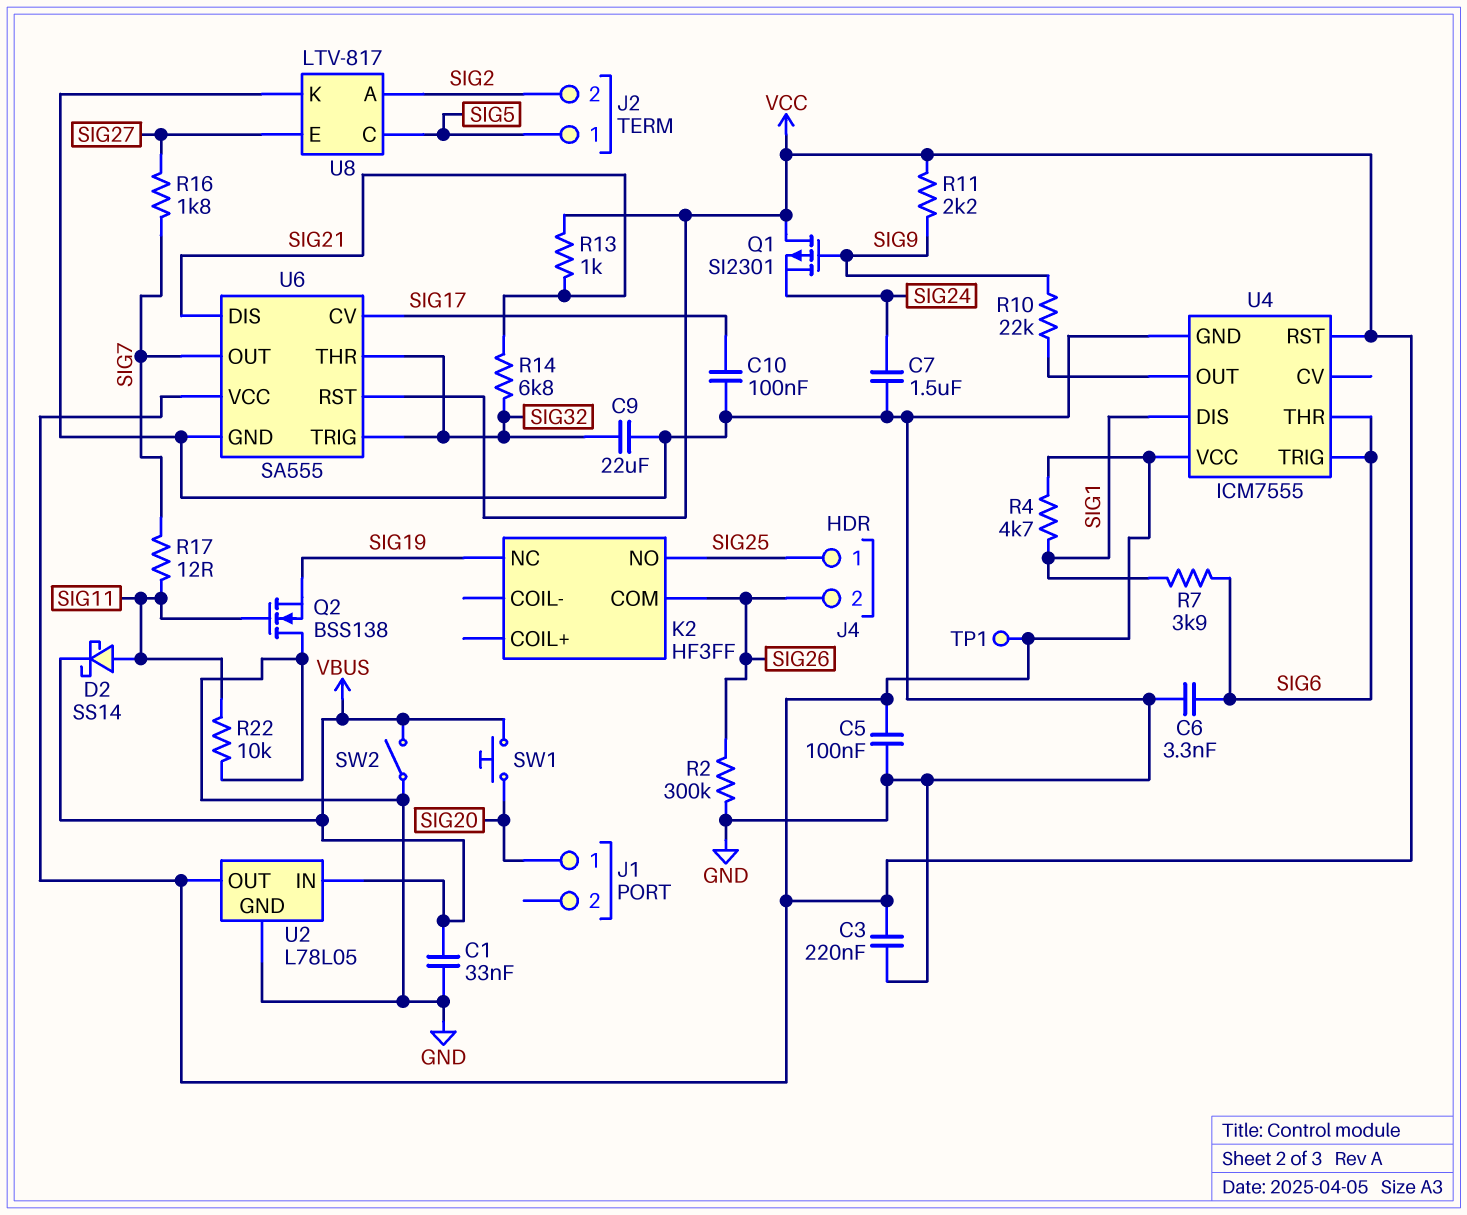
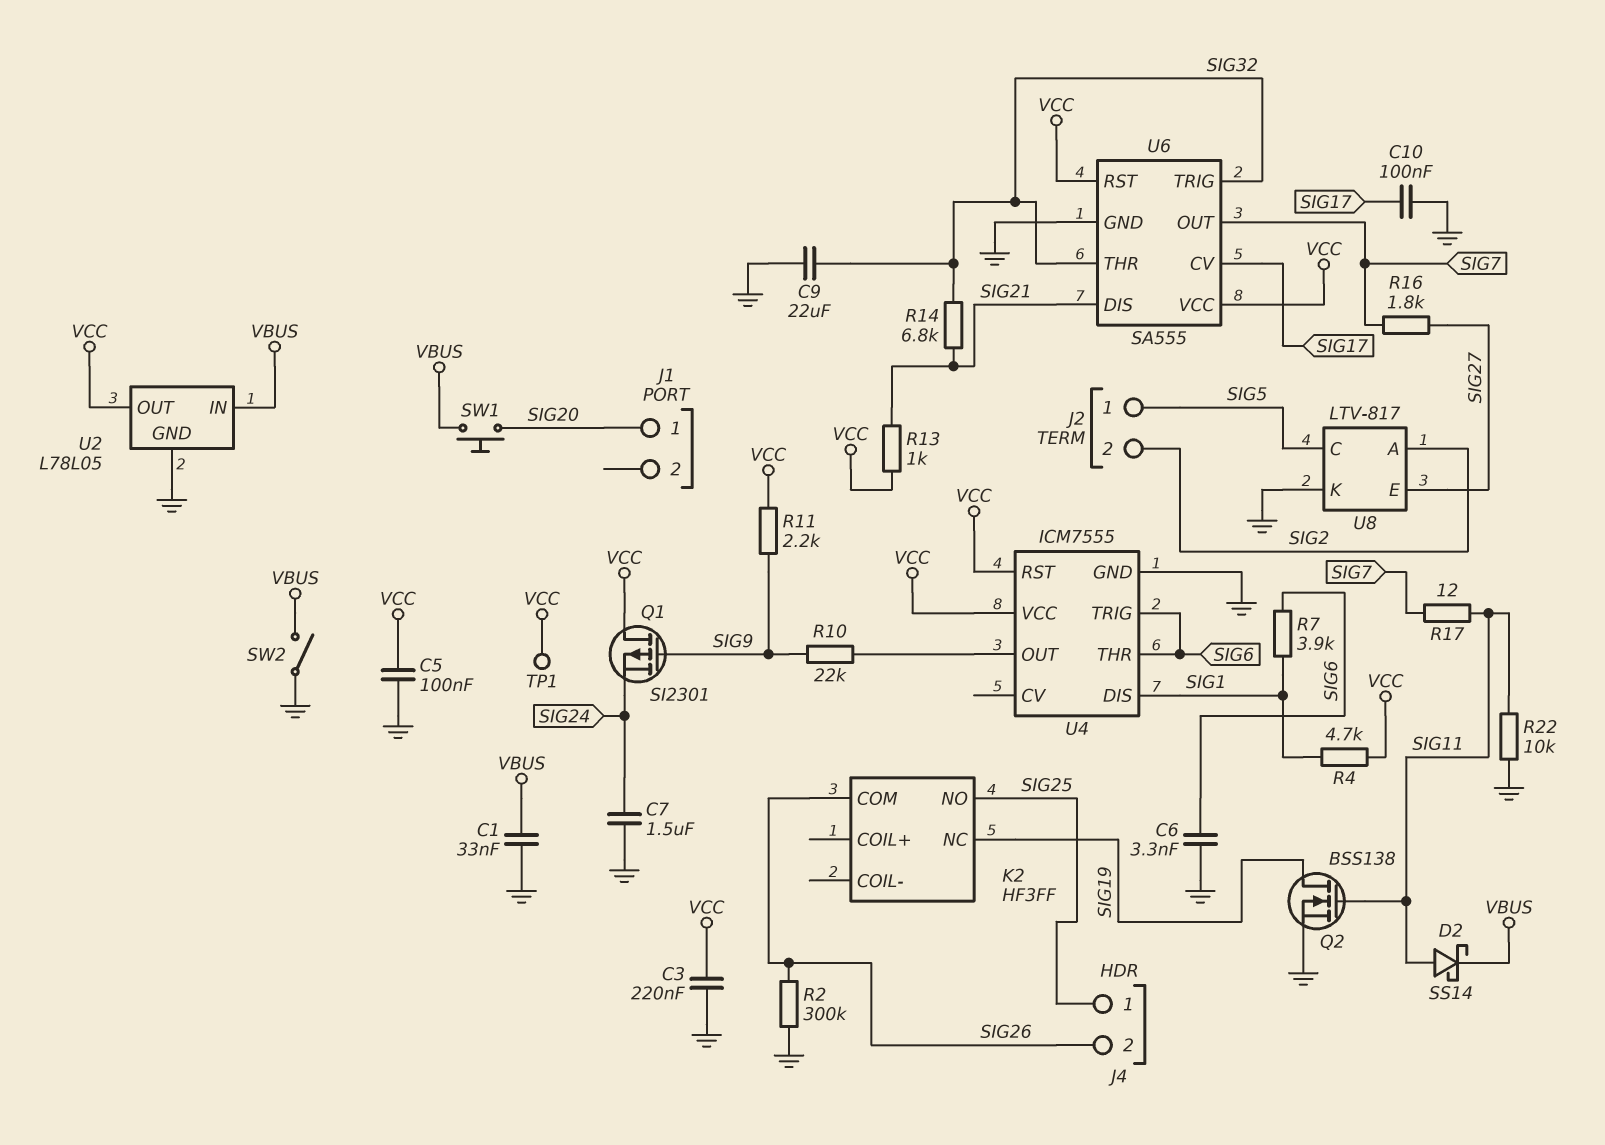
Q2: NMOS BSS138 (G SIG11, D GND, S SIG19) -> NMOS BSS138 (G SIG11, D SIG19, S GND)

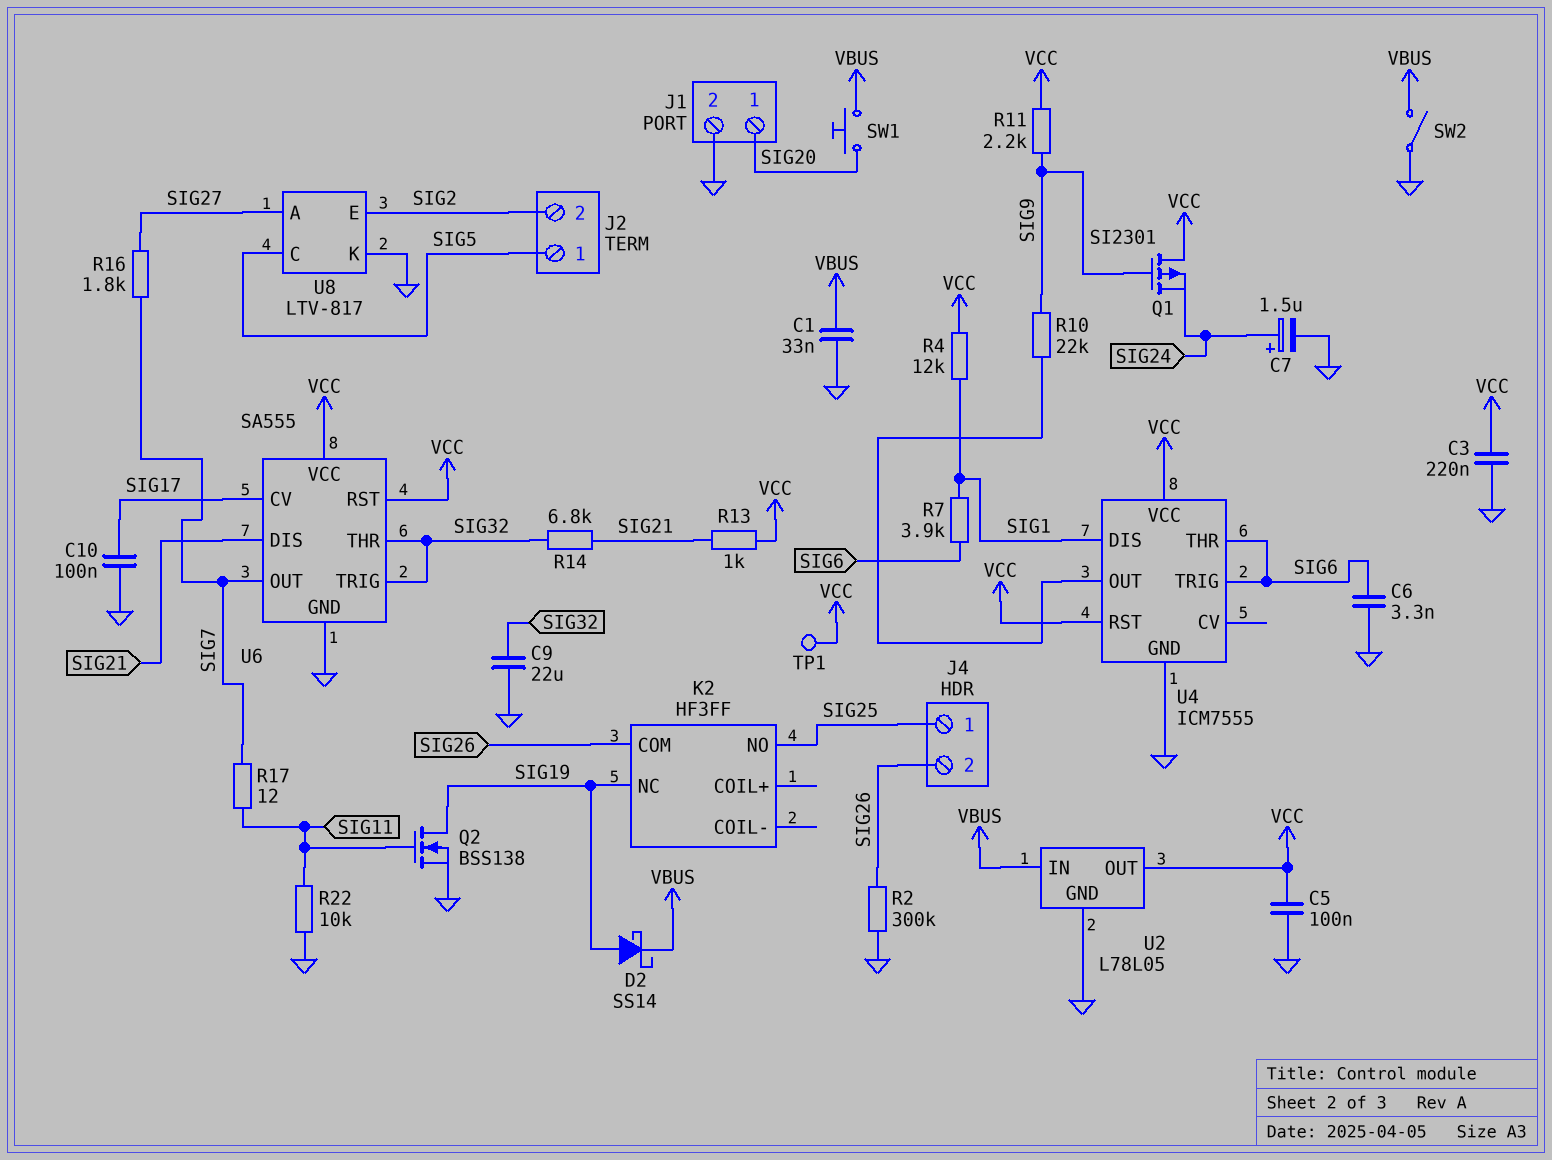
C7: 1.5uF (GND, SIG24) -> 1.5uF (plus SIG24, minus GND)
D2: schottky SS14 (A SIG11, K VBUS) -> schottky SS14 (A SIG19, K VBUS)
J1 pin 2: none -> GND
R4: 4.7k (SIG1, VCC) -> 12k (SIG1, VCC)
U8 pin A: SIG2 -> SIG27
U8 pin E: SIG27 -> SIG2

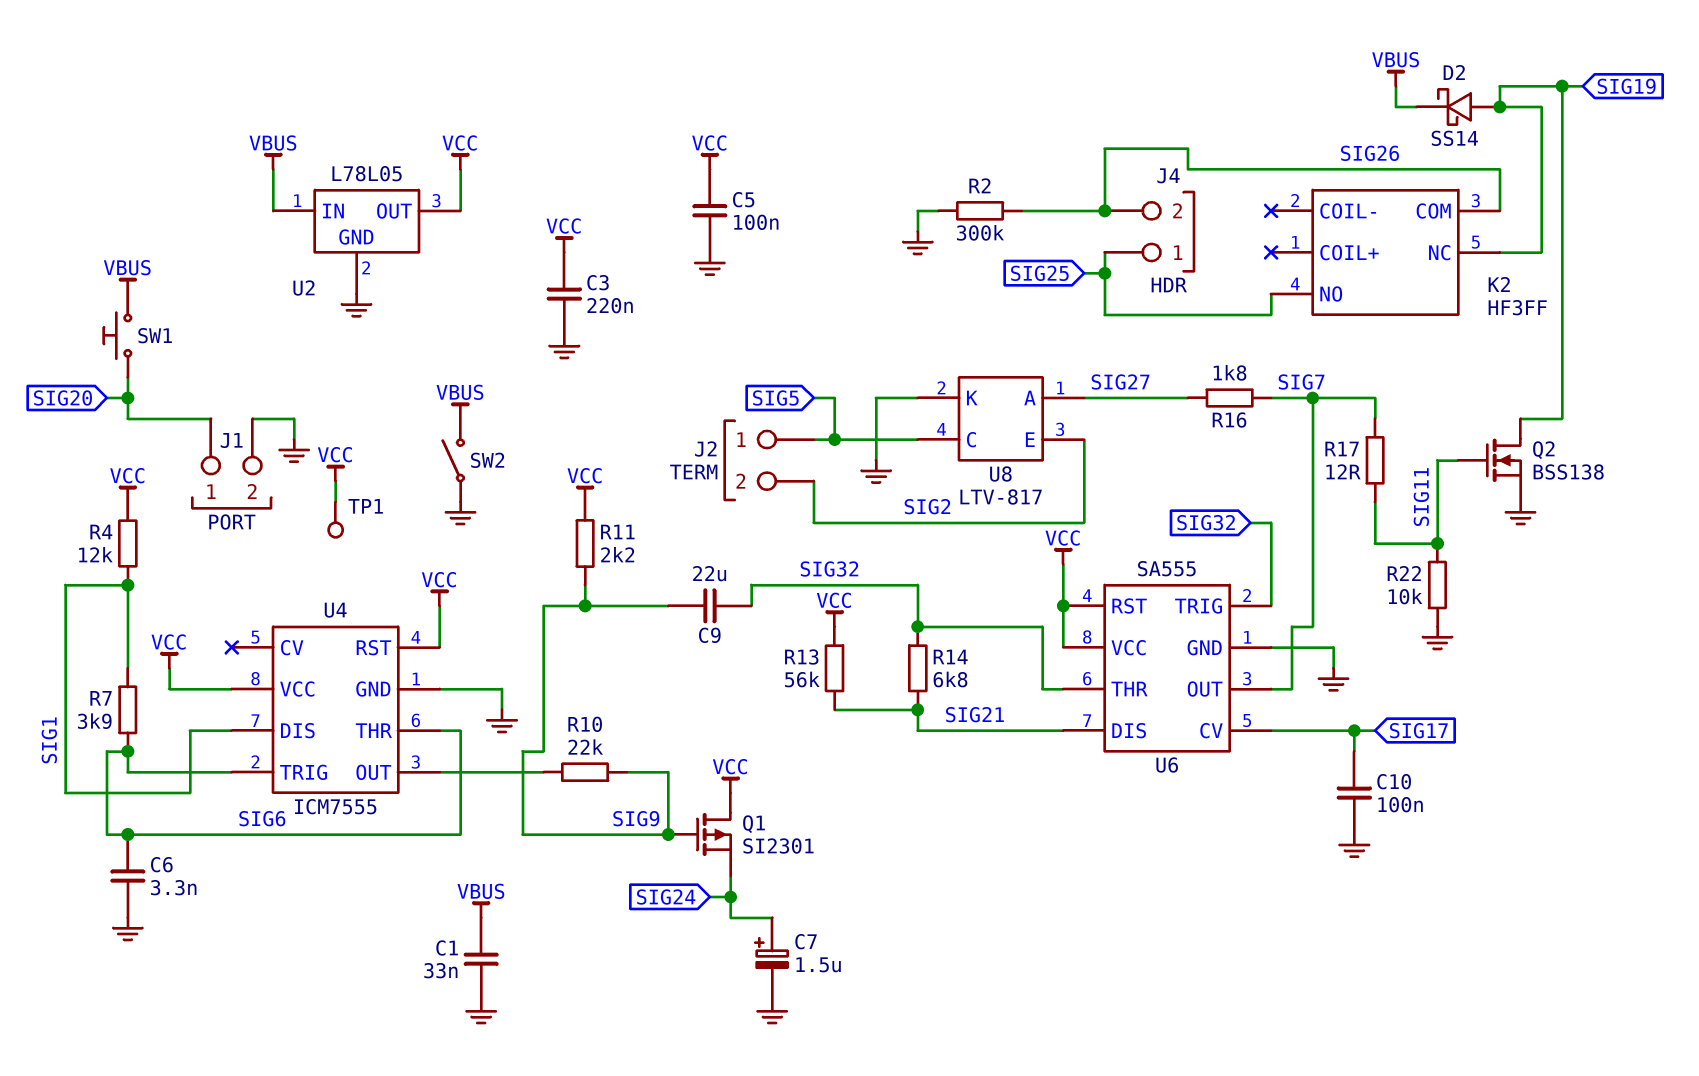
C9: 22uF (GND, SIG32) -> 22uF (SIG9, SIG32)
R13: 1k (SIG21, VCC) -> 56k (SIG21, VCC)

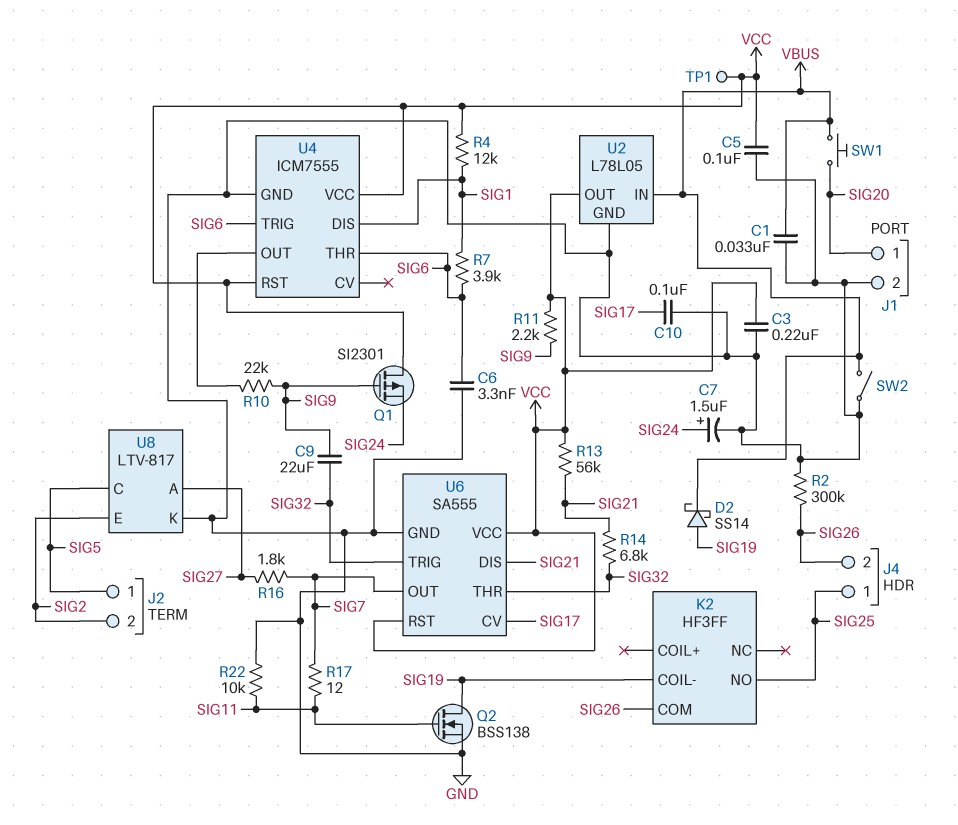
K2 pin COIL-: none -> SIG19
K2 pin NC: SIG19 -> none

